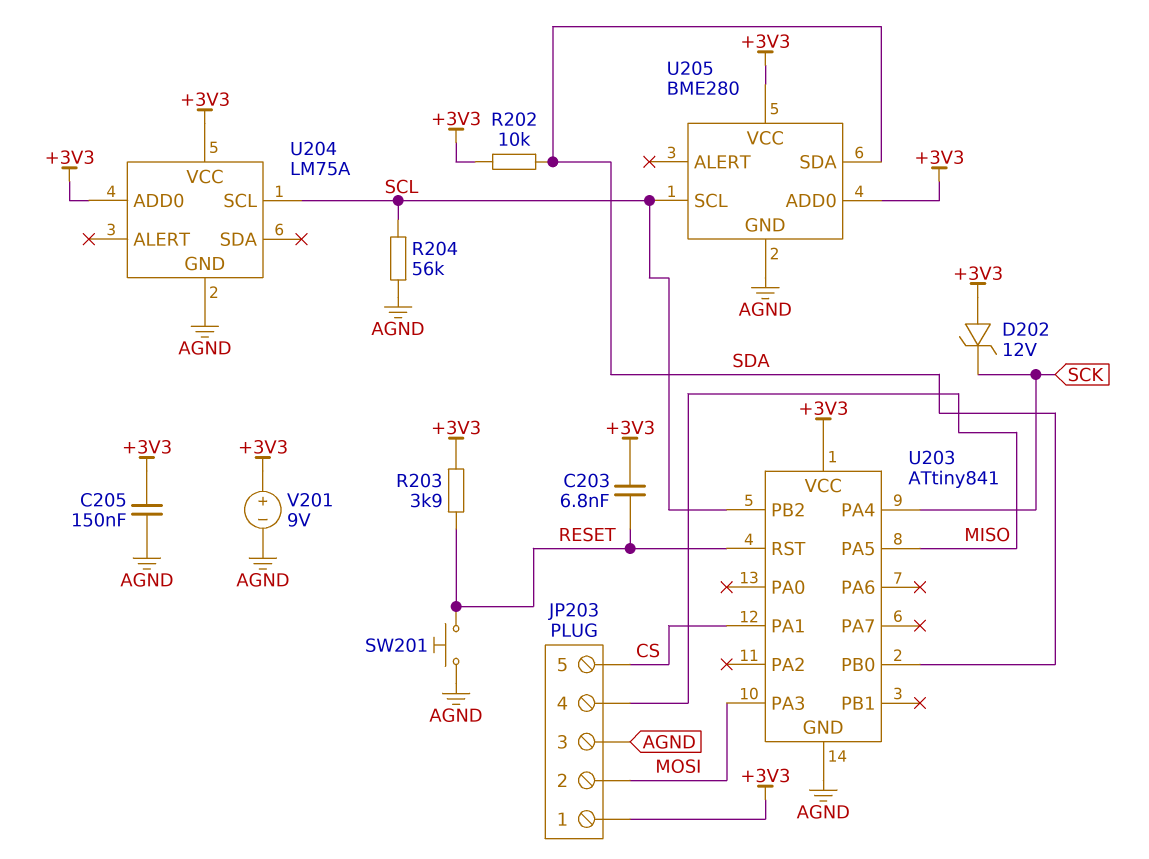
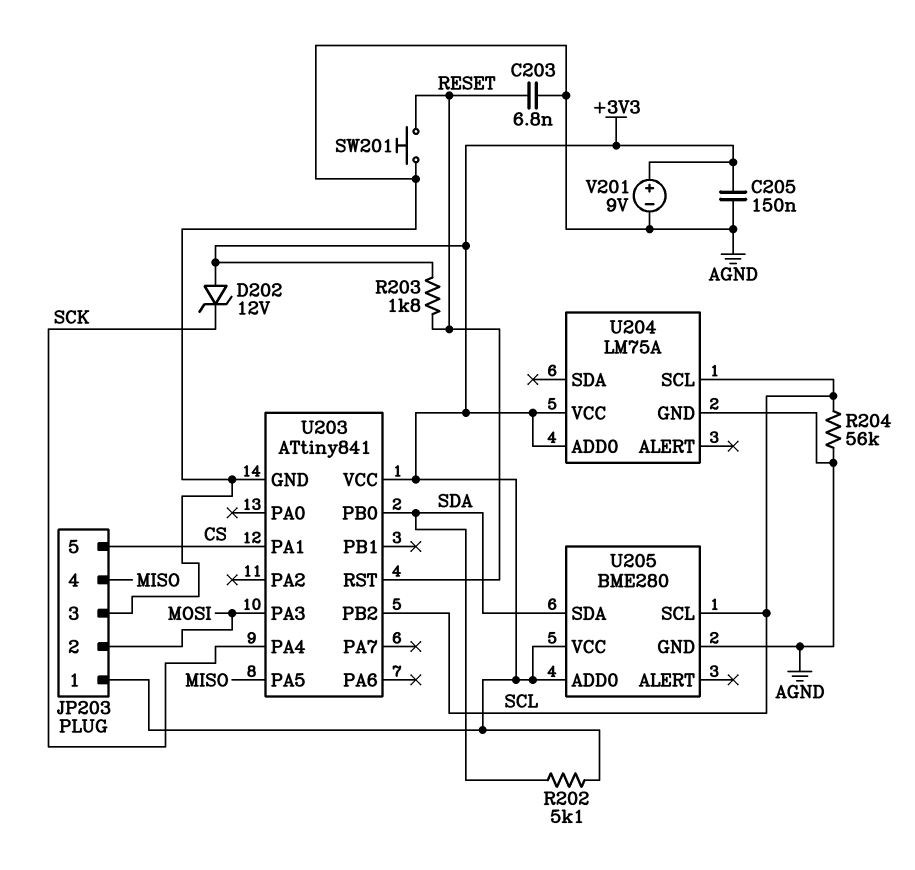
C203: 6.8nF (+3V3, RESET) -> 6.8nF (AGND, RESET)
R202: 10k (+3V3, SDA) -> 5.1k (+3V3, SDA)
R203: 3.9k (+3V3, RESET) -> 1.8k (+3V3, RESET)

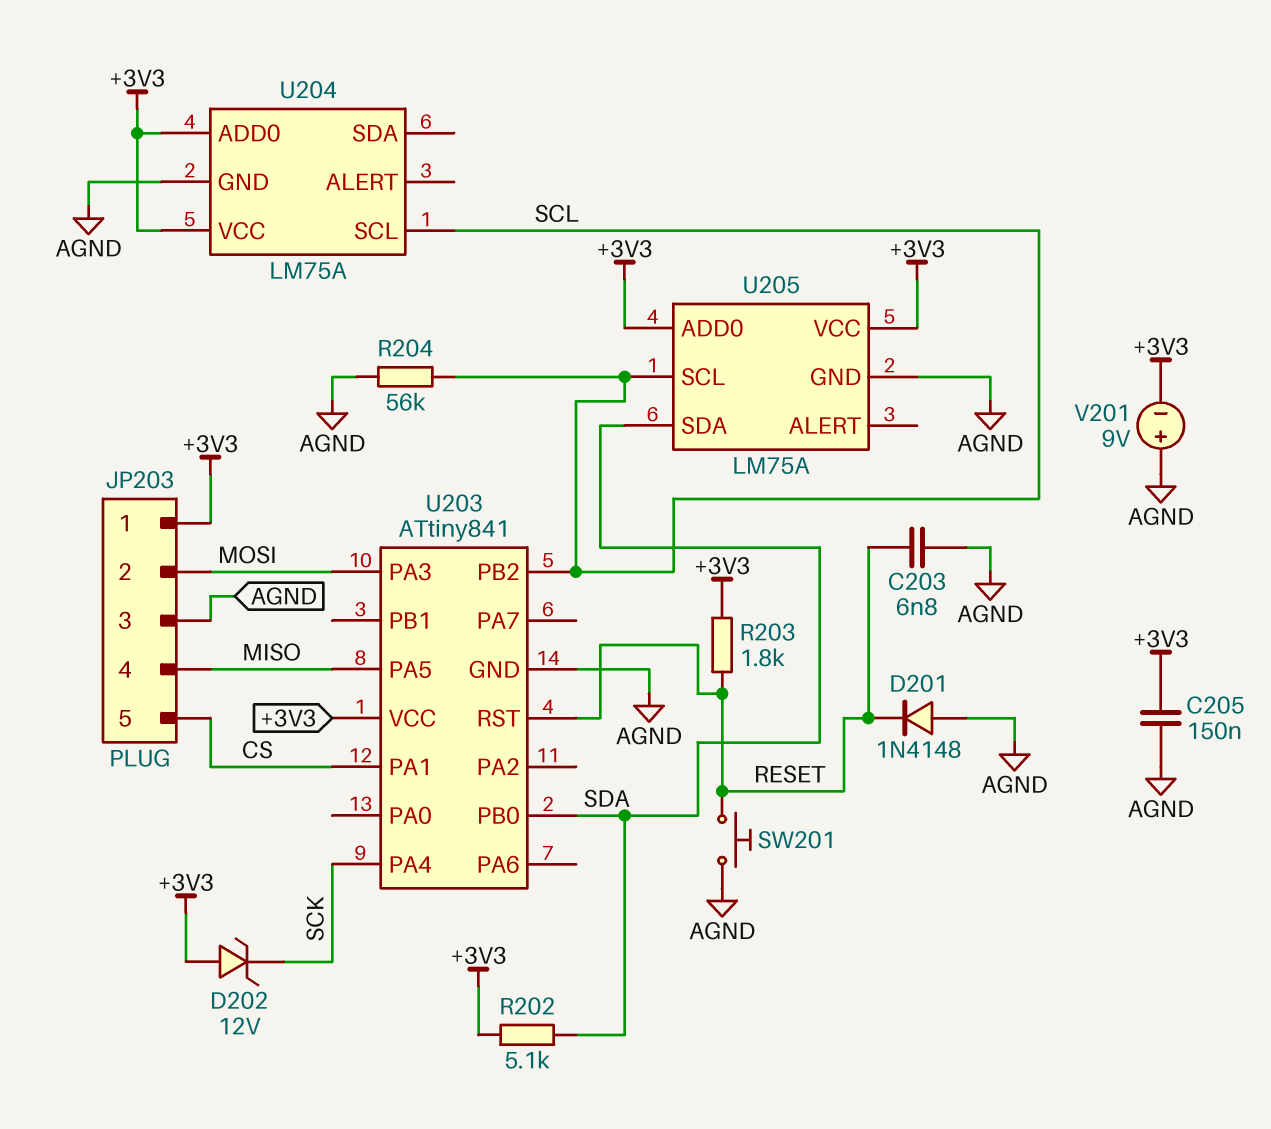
D201: none -> diode 1N4148 (A AGND, K RESET)
U205: BME280 -> LM75A
V201: 9V (plus +3V3, minus AGND) -> 9V (plus AGND, minus +3V3)

